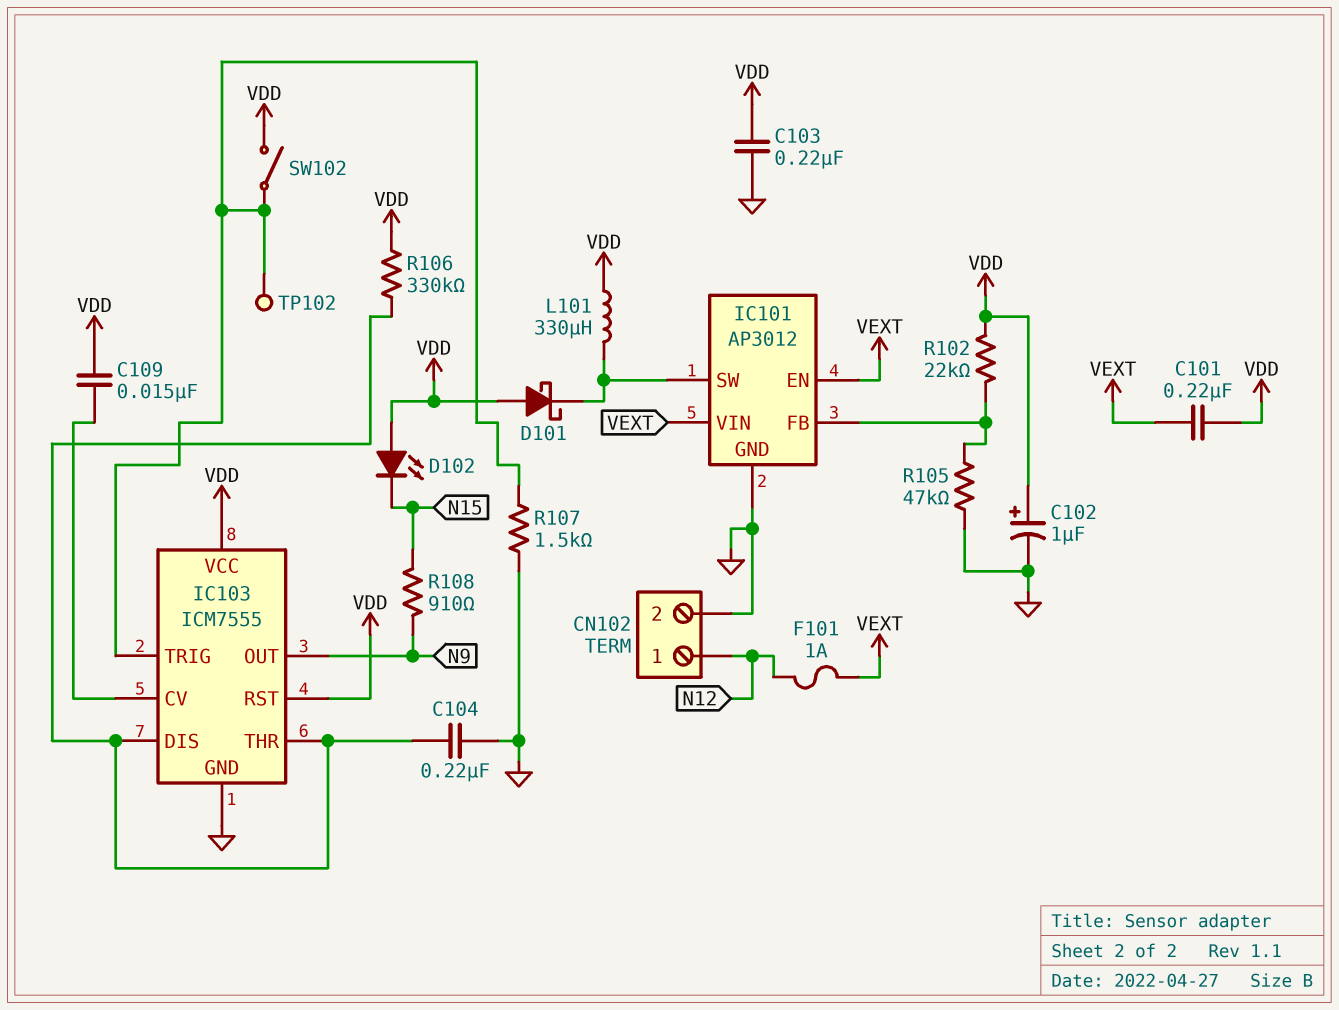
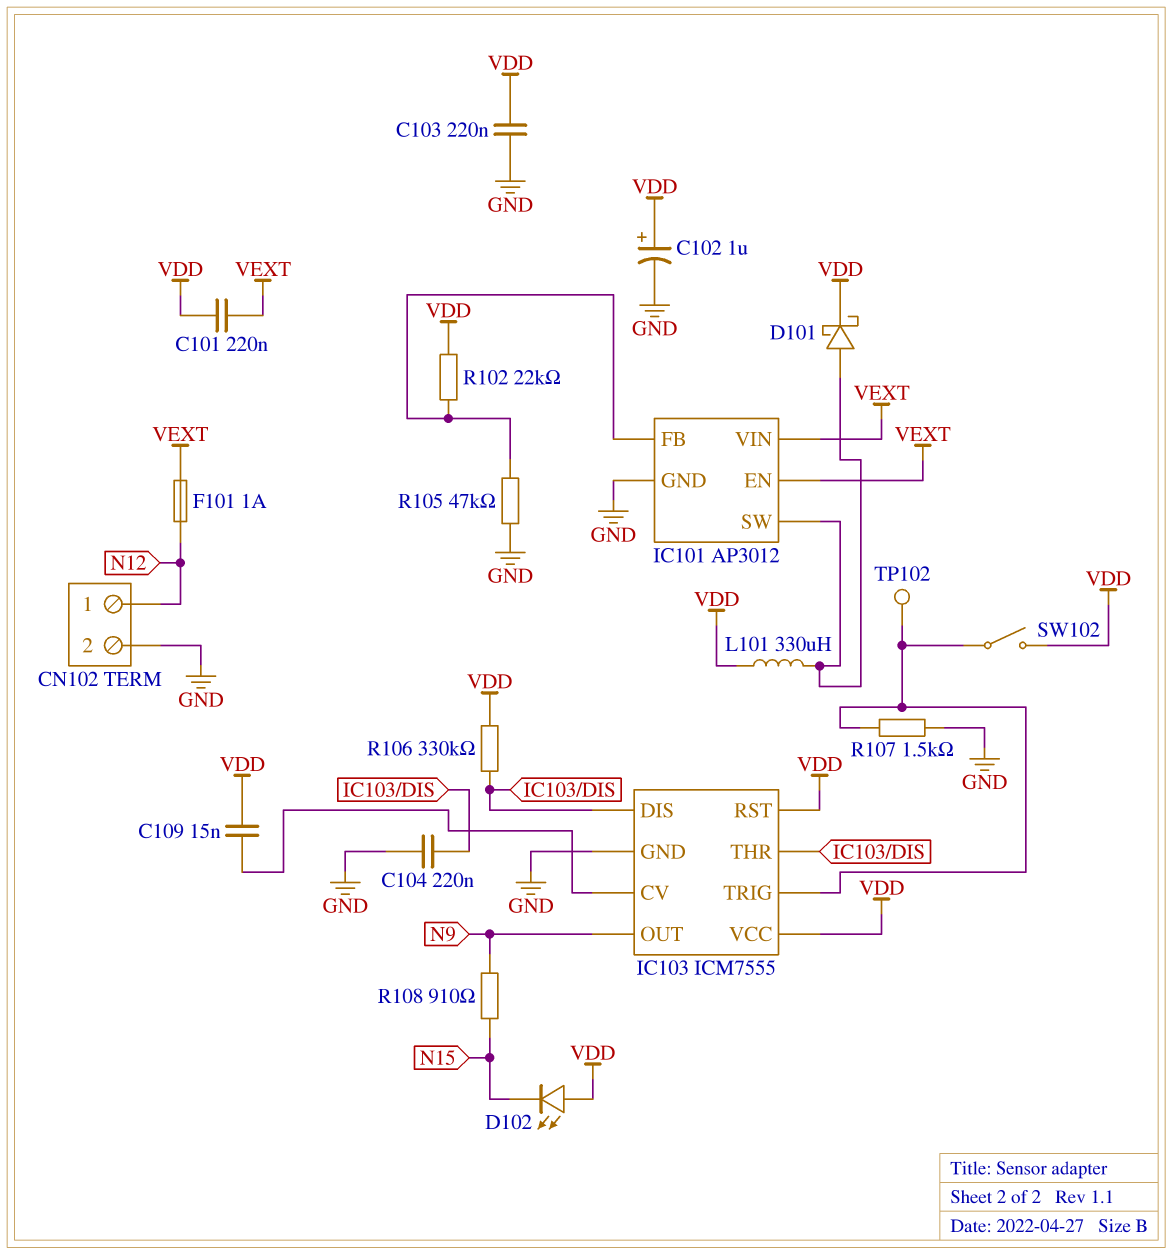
D101: schottky (A VDD, K IC101/SW) -> schottky (A IC101/SW, K VDD)

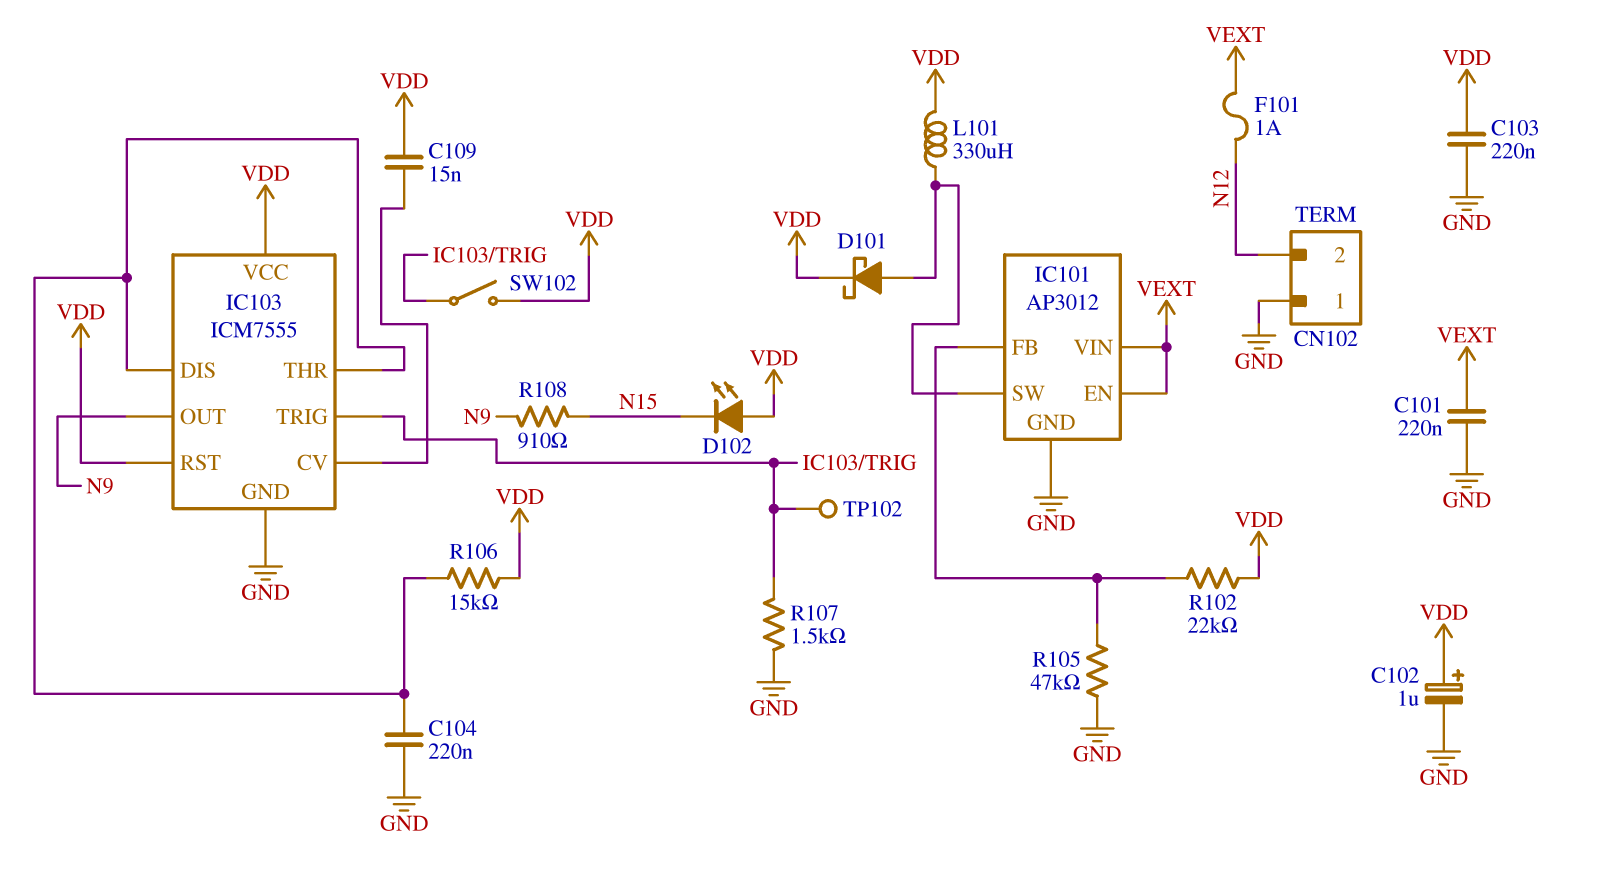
C101: 220nF (VDD, VEXT) -> 220nF (GND, VEXT)
CN102 pin 1: N12 -> GND
CN102 pin 2: GND -> N12
R106: 330k (IC103/DIS, VDD) -> 15k (IC103/DIS, VDD)

